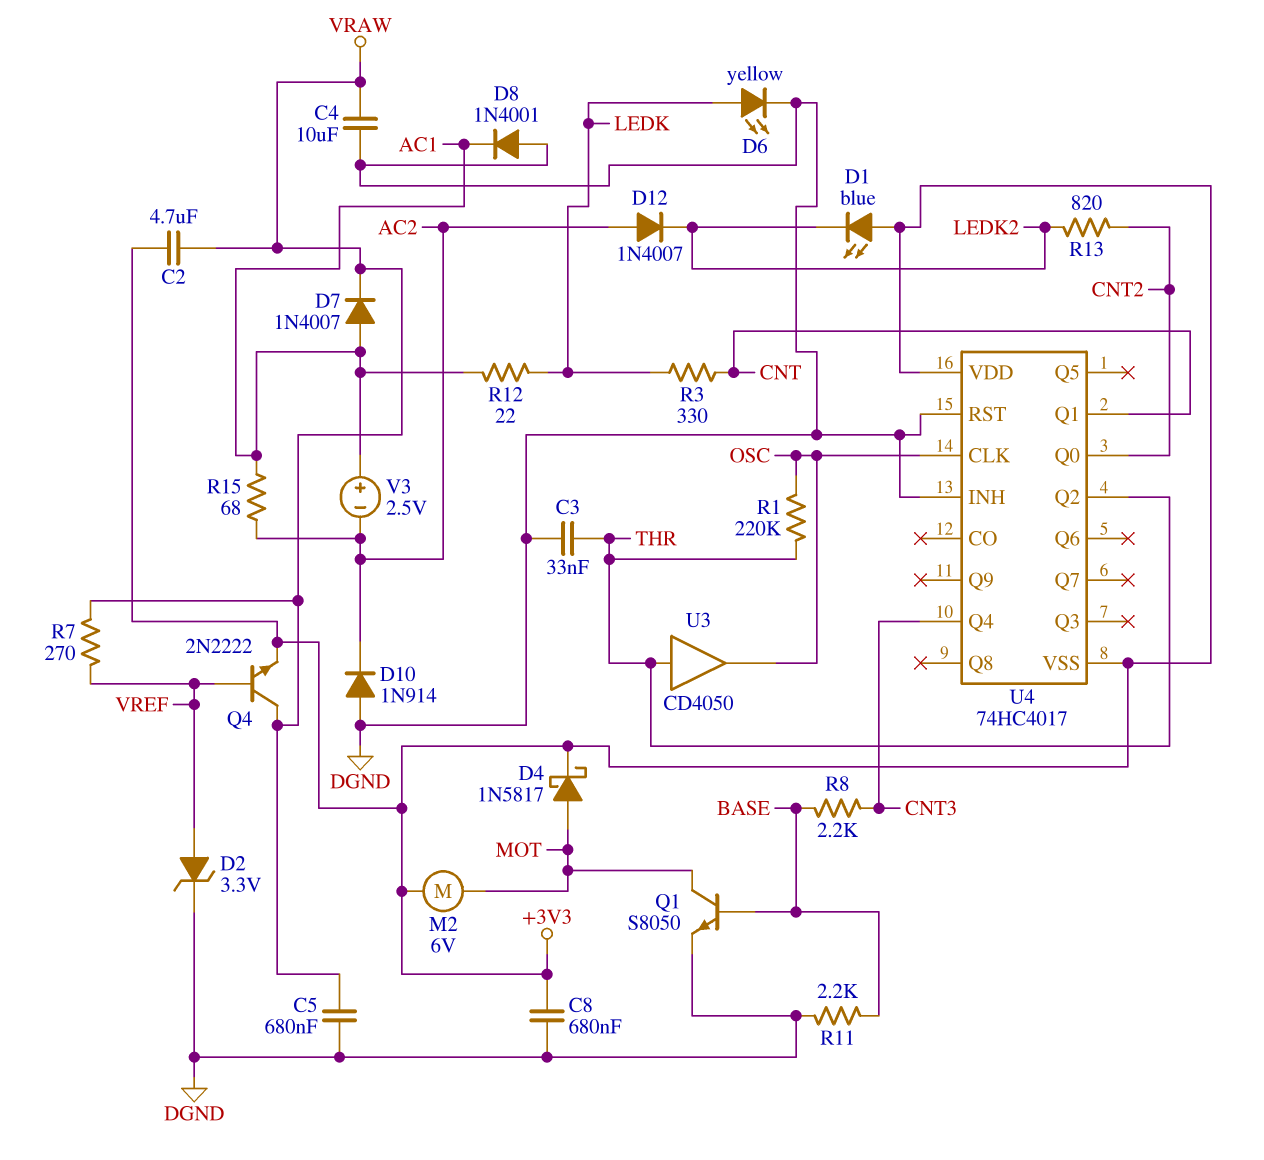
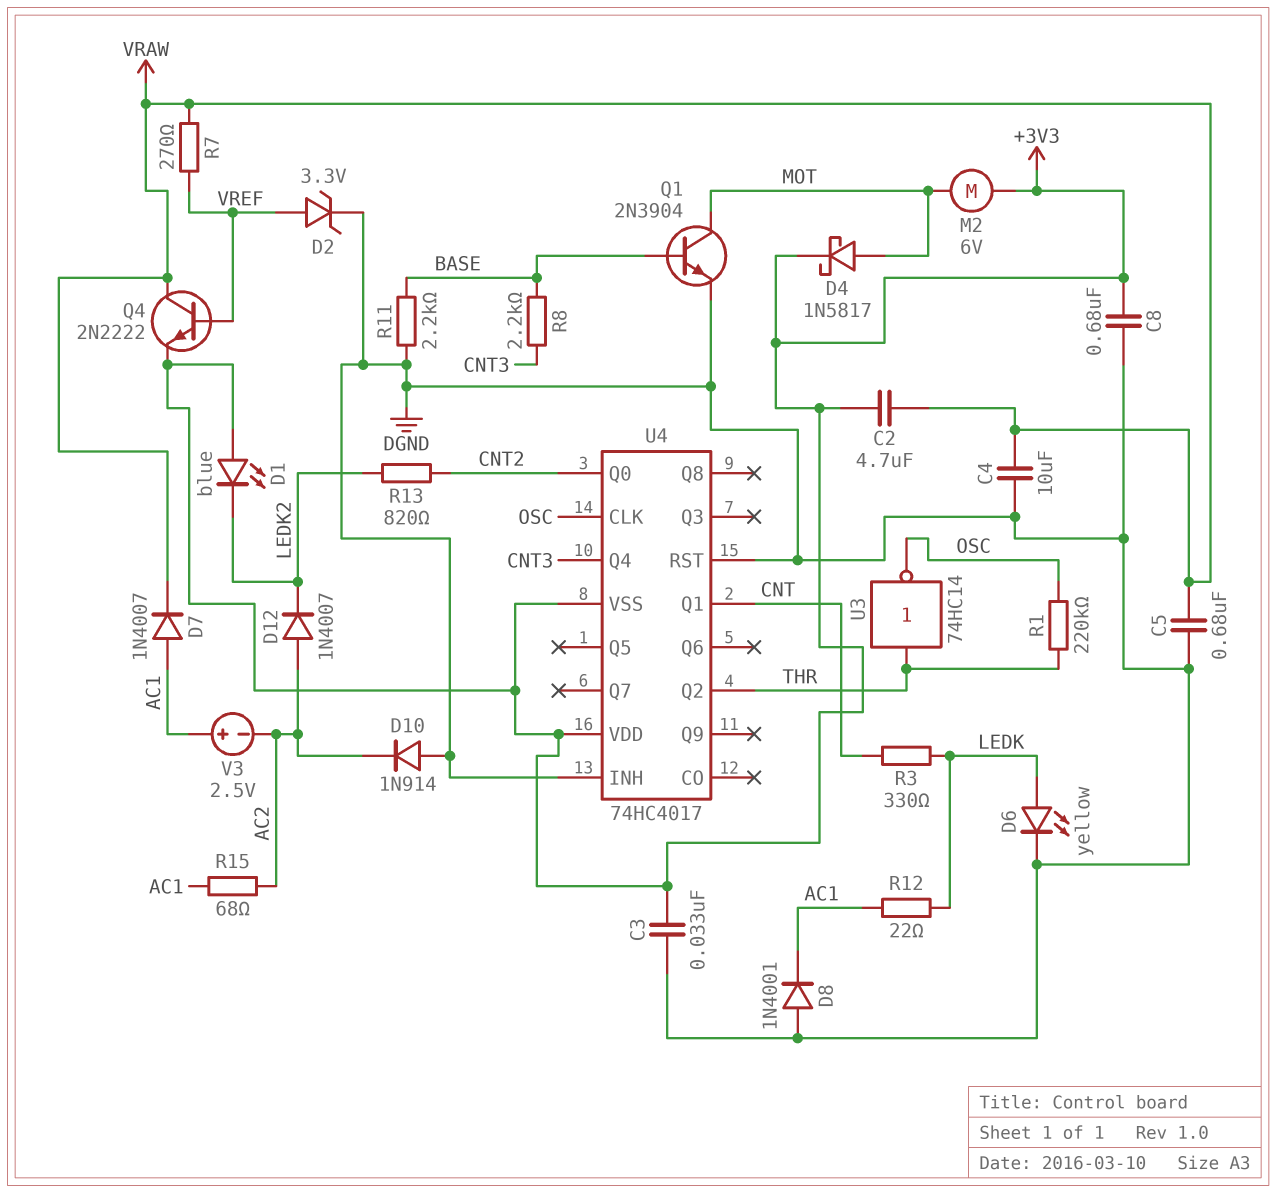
C3: 33nF (DGND, THR) -> 33nF (+3V3, DGND)
Q1: NPN S8050 (B BASE, C MOT, E DGND) -> NPN 2N3904 (B BASE, C MOT, E DGND)
U3: buffer CD4050 (in THR, out OSC) -> NOT 74HC14 (in THR, out OSC)

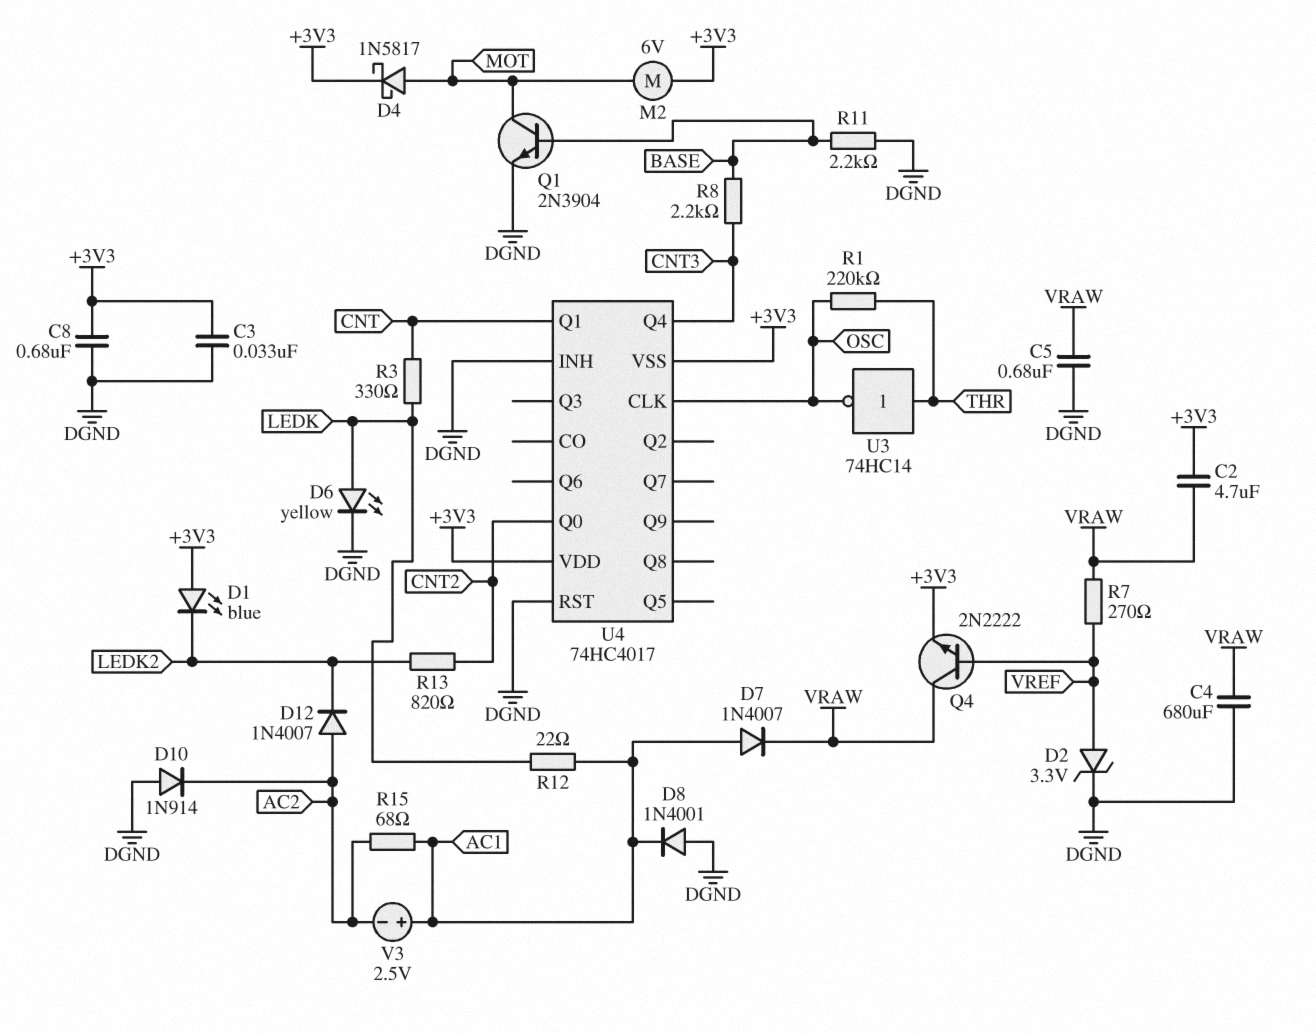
C4: 10uF (DGND, VRAW) -> 680uF (DGND, VRAW)
U4 pin Q2: THR -> none

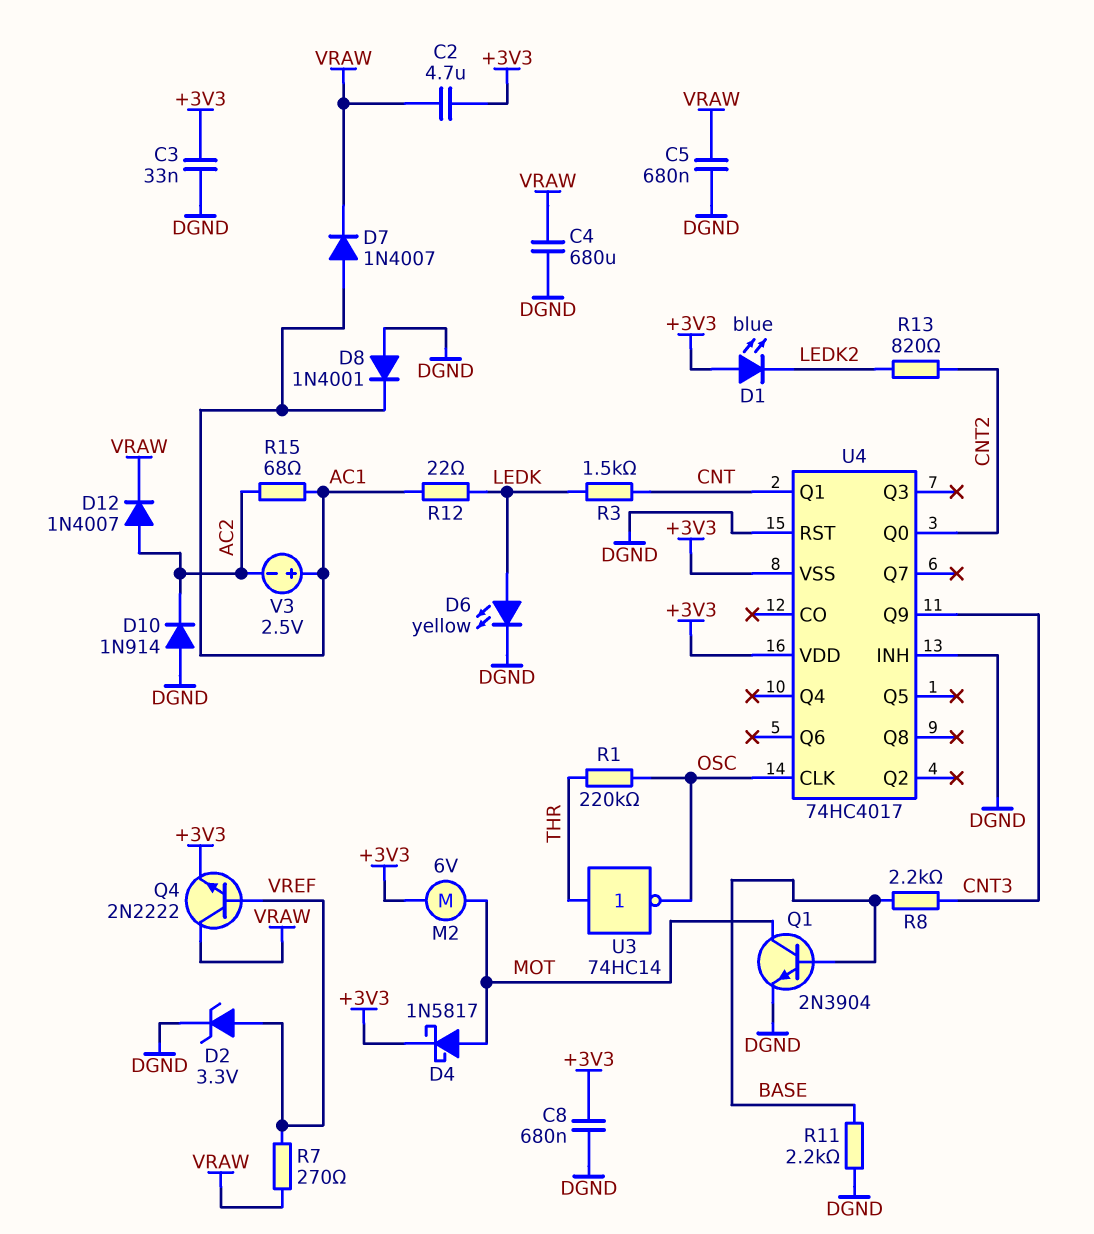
D12: diode 1N4007 (A AC2, K LEDK2) -> diode 1N4007 (A AC2, K VRAW)
R3: 330 (CNT, LEDK) -> 1.5k (CNT, LEDK)
U4 pin Q4: CNT3 -> none
U4 pin Q9: none -> CNT3

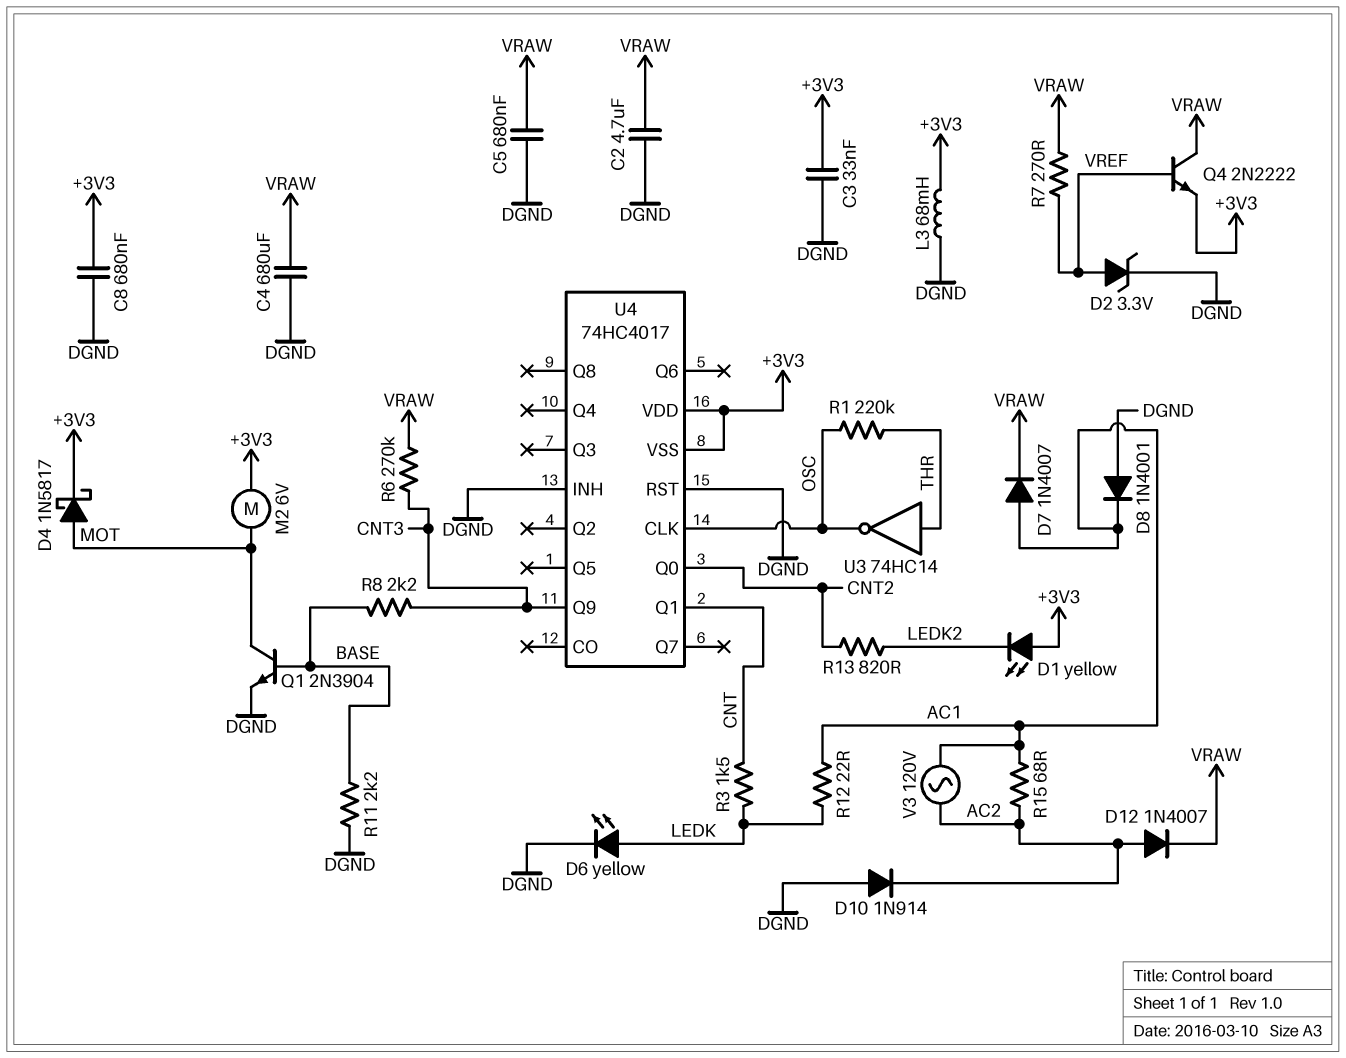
C2: 4.7uF (+3V3, VRAW) -> 4.7uF (DGND, VRAW)
D1: LED blue (A +3V3, K LEDK2) -> LED yellow (A +3V3, K LEDK2)
L3: none -> 68mH (+3V3, DGND)
R6: none -> 270k (CNT3, VRAW)
V3: 2.5V (plus AC1, minus AC2) -> AC 120V (AC1, AC2)

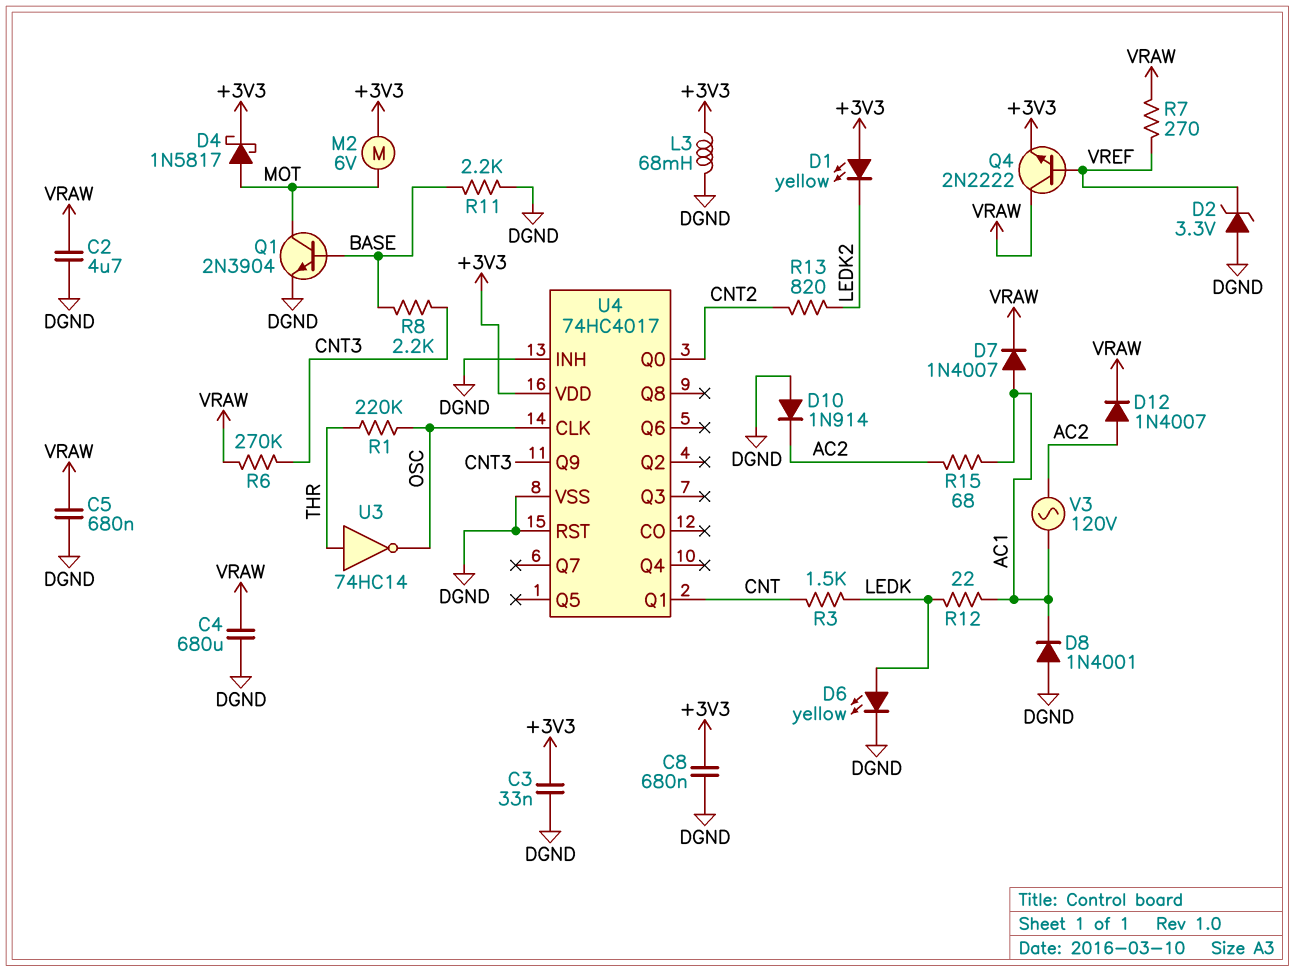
D2: zener 3.3V (A VREF, K DGND) -> zener 3.3V (A DGND, K VREF)
U4 pin VSS: +3V3 -> DGND

